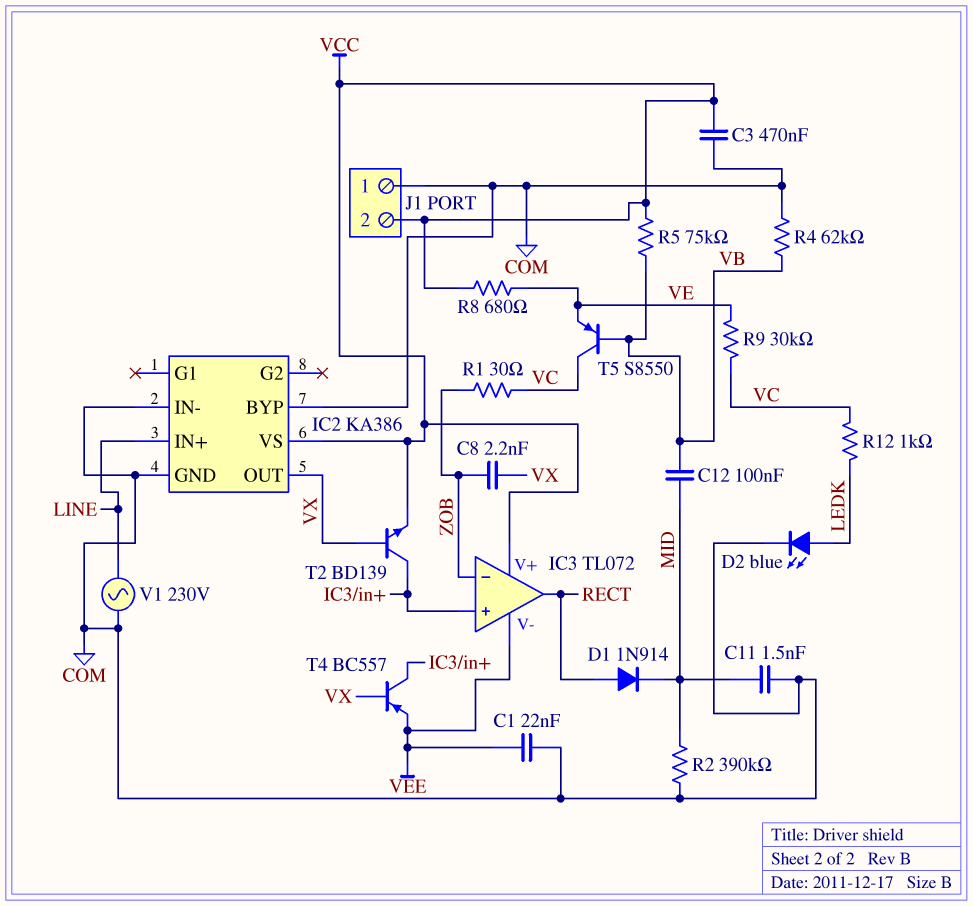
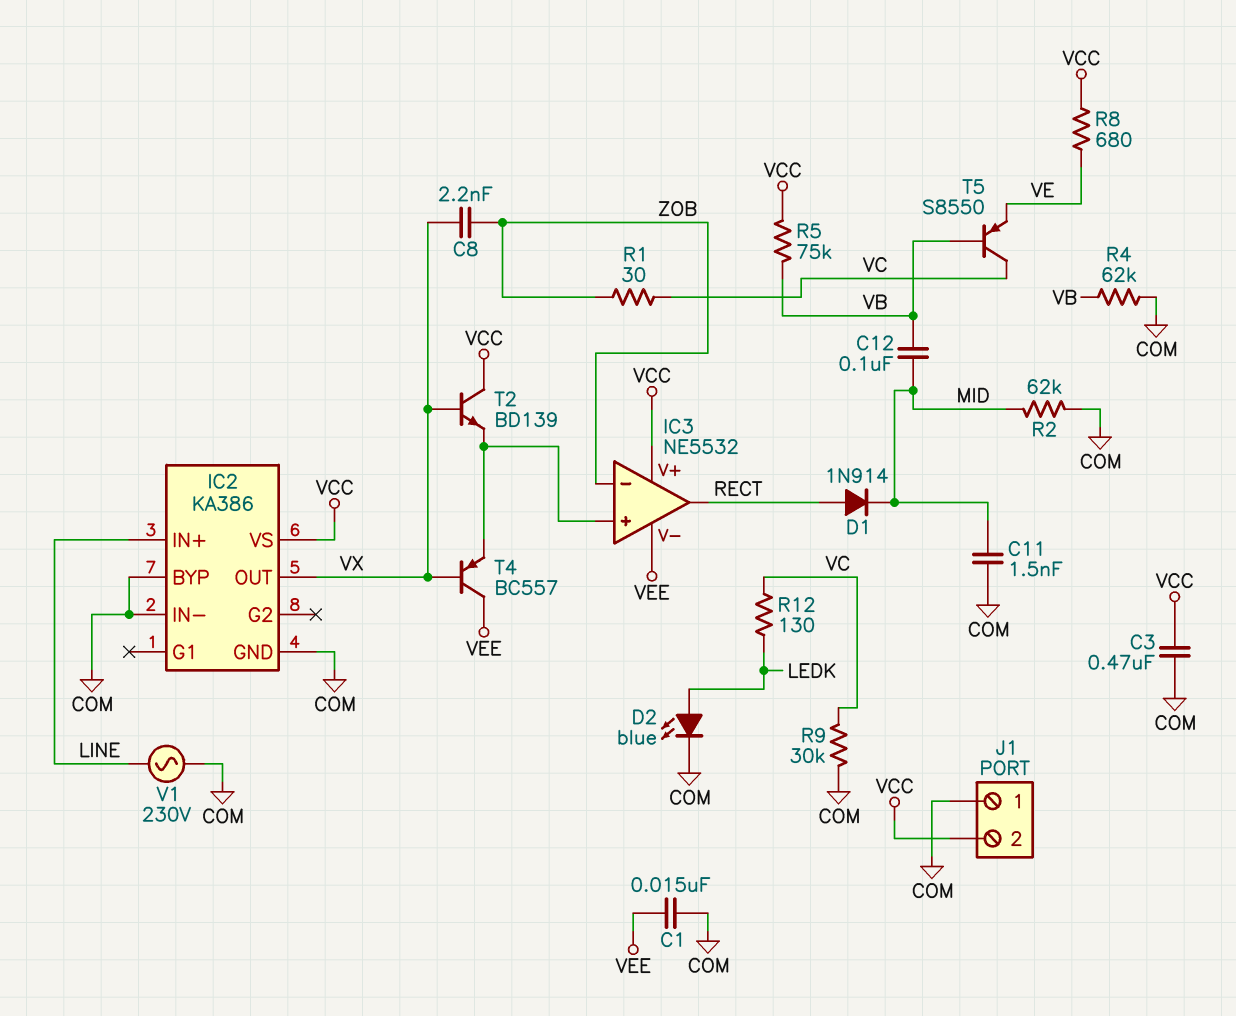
C1: 22nF (COM, VEE) -> 15nF (COM, VEE)
IC3: TL072 -> NE5532
R2: 390k (COM, MID) -> 62k (COM, MID)
R9: 30k (VC, VE) -> 30k (COM, VC)
R12: 1k (LEDK, VC) -> 130 (LEDK, VC)
T2: NPN BD139 (B VX, C IC3/in+, E VCC) -> NPN BD139 (B VX, C VCC, E IC3/in+)
T4: PNP BC557 (B VX, C IC3/in+, E VEE) -> PNP BC557 (B VX, C VEE, E IC3/in+)

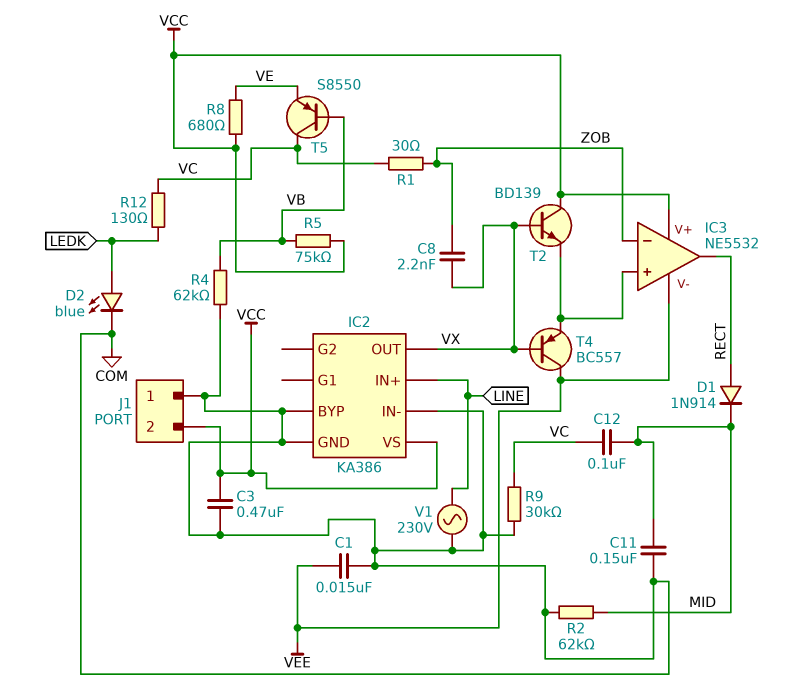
C11: 1.5nF (COM, MID) -> 150nF (COM, MID)
C12: 100nF (MID, VB) -> 100nF (MID, VC)

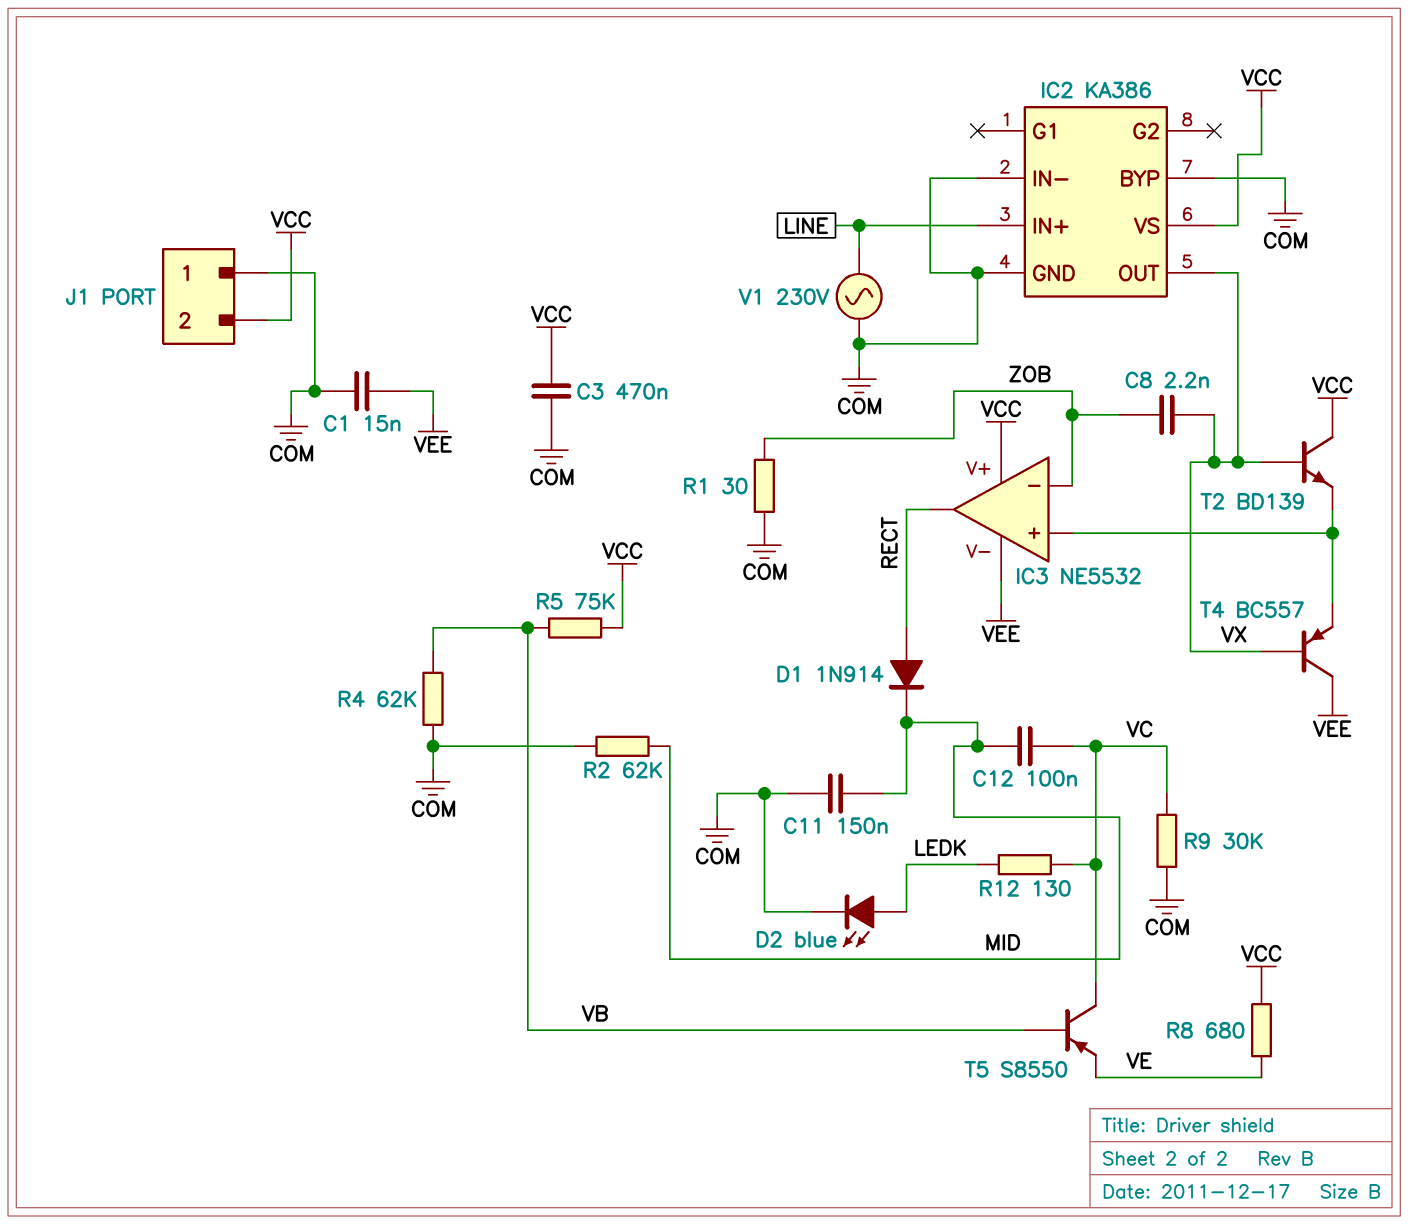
R1: 30 (VC, ZOB) -> 30 (COM, ZOB)

